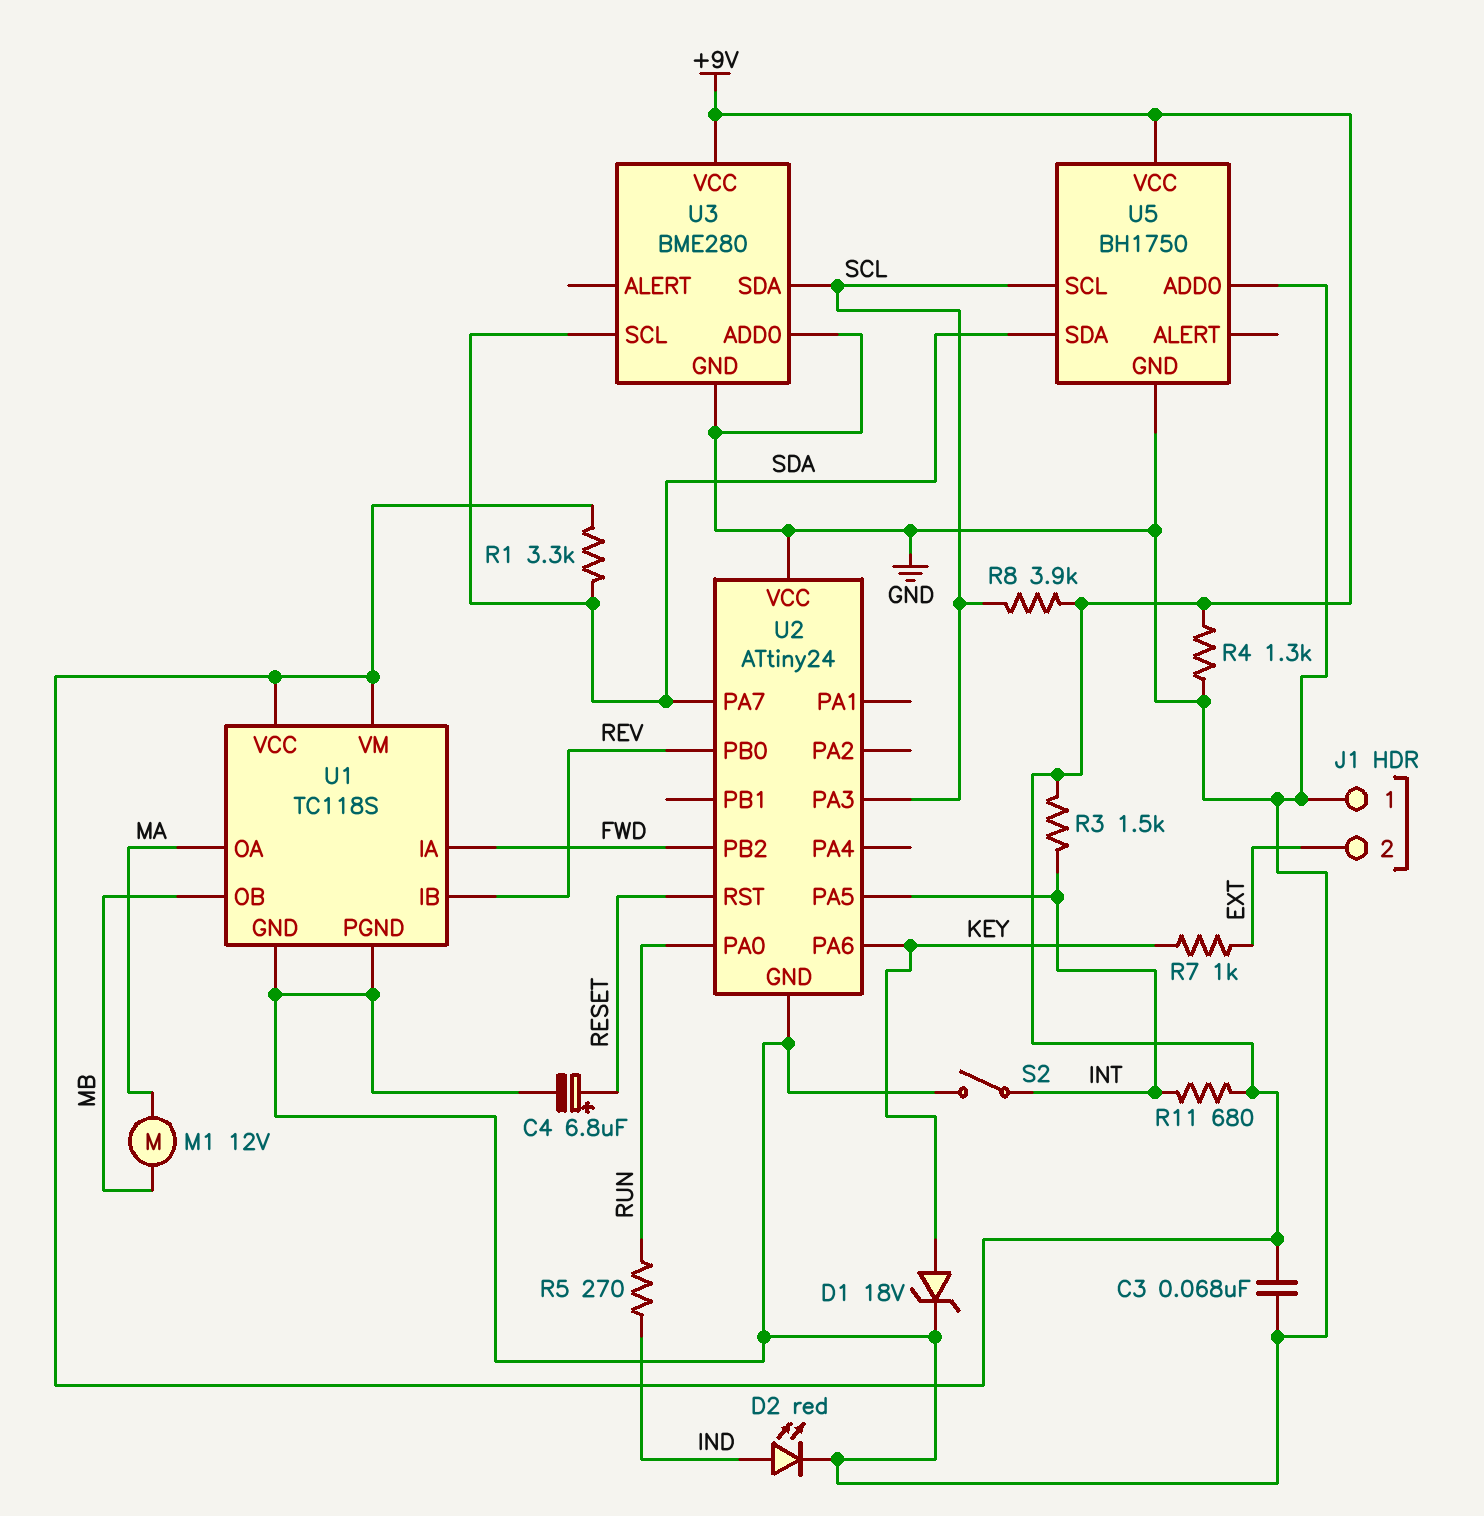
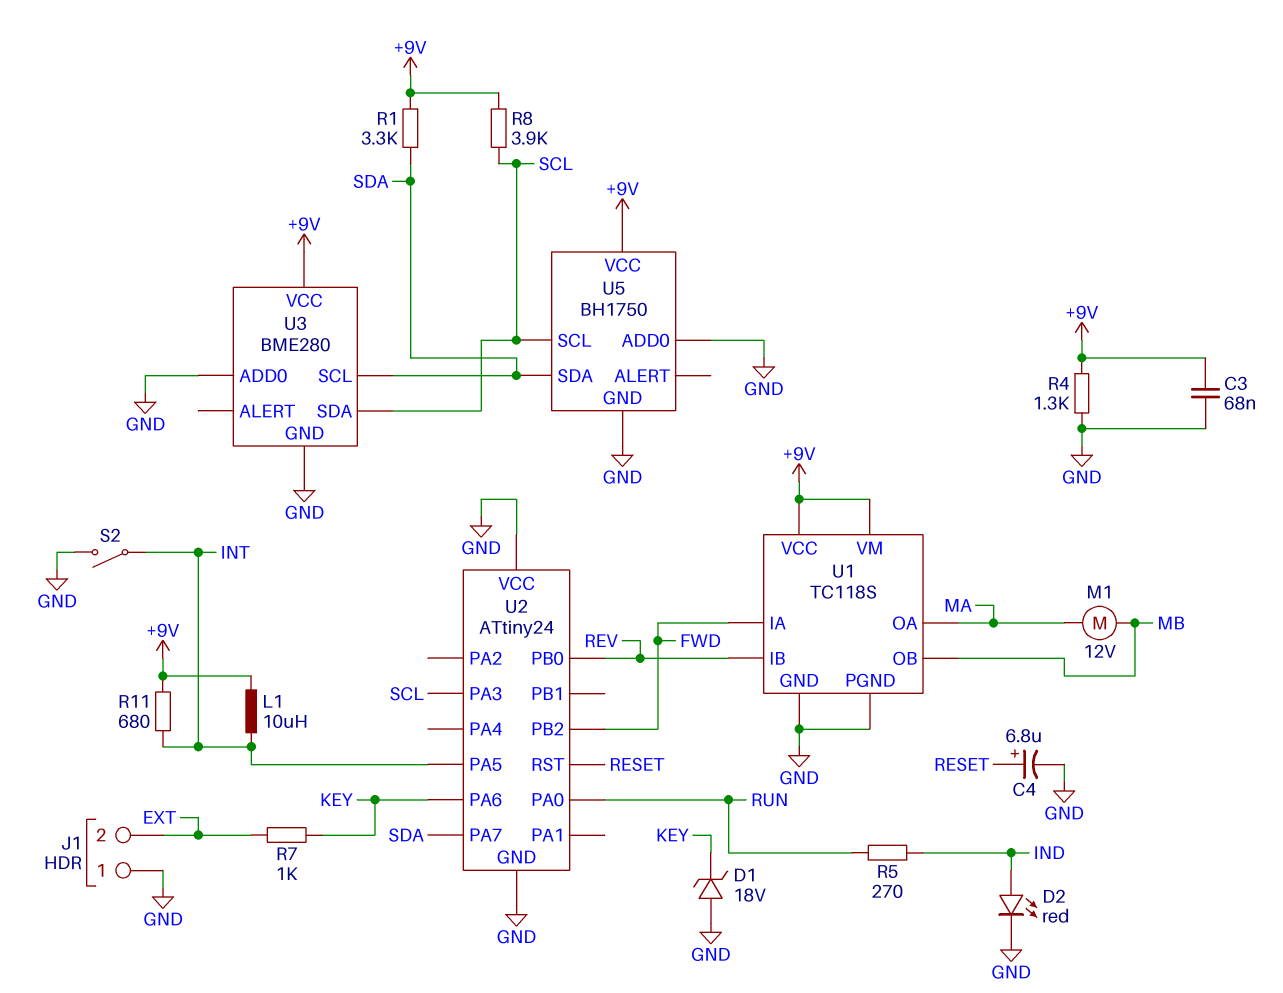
D1: zener 18V (A KEY, K GND) -> zener 18V (A GND, K KEY)
L1: none -> 10uH (+9V, INT)
R3: 1.5k (+9V, INT) -> none

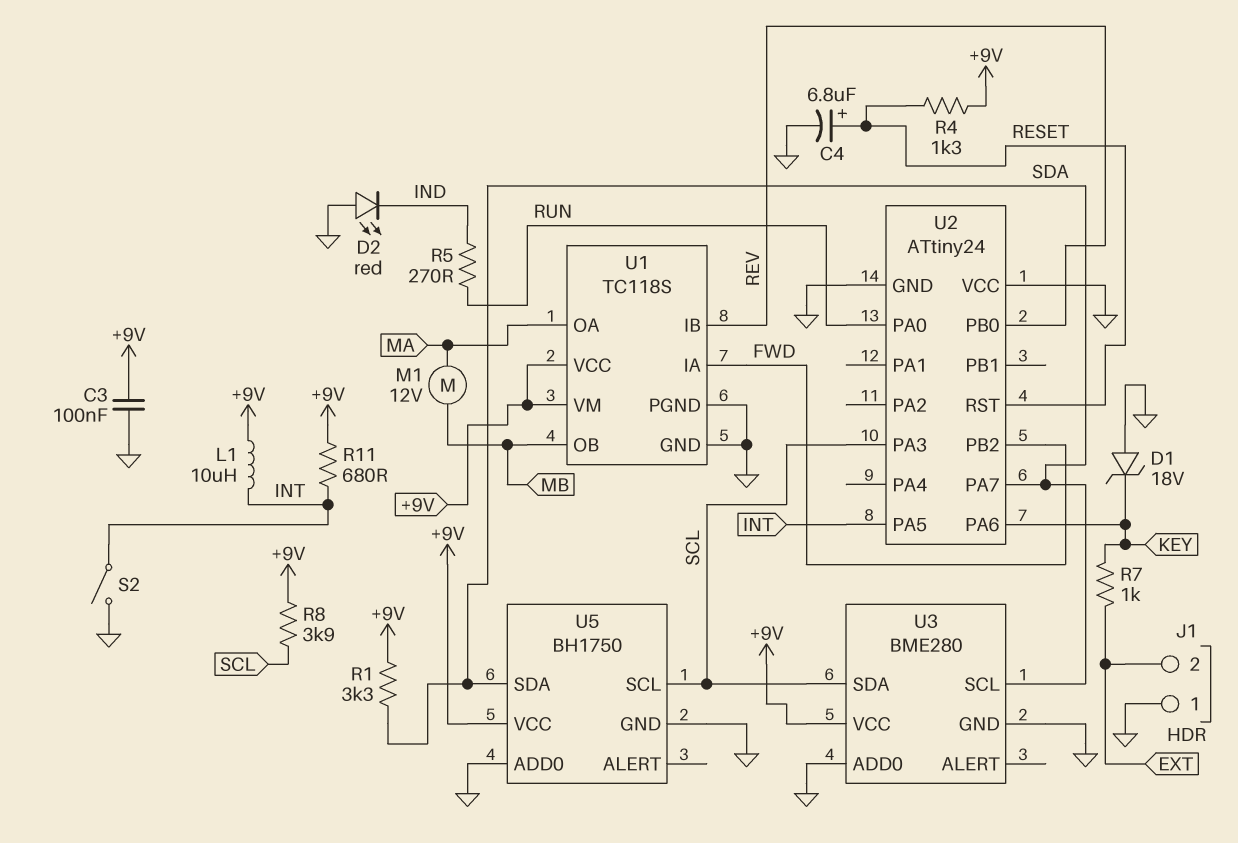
C3: 68nF (+9V, GND) -> 100nF (+9V, GND)
D2: LED red (A IND, K GND) -> LED red (A GND, K IND)
R4: 1.3k (+9V, GND) -> 1.3k (+9V, RESET)

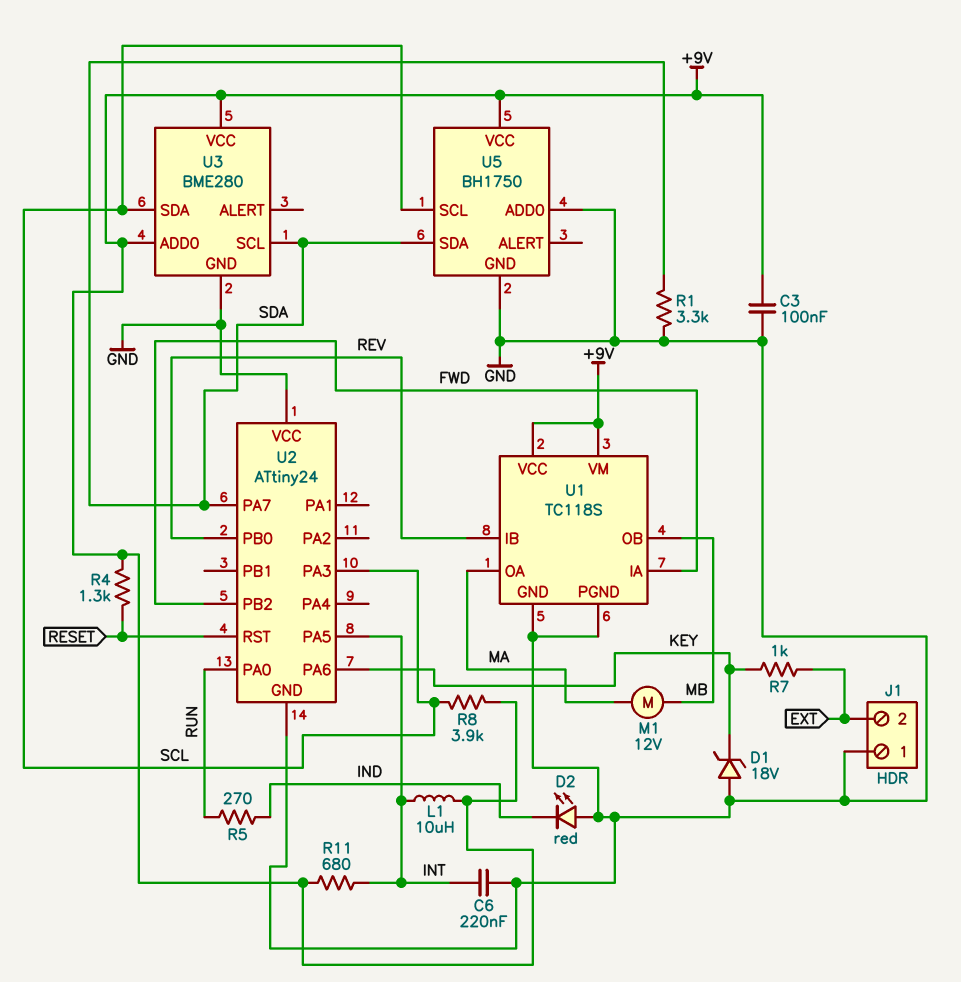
C4: 6.8uF (plus RESET, minus GND) -> none
C6: none -> 220nF (GND, INT)
R1: 3.3k (+9V, SDA) -> 3.3k (GND, SDA)
S2: switch (GND, INT) -> none
U3 pin ADD0: GND -> +9V

